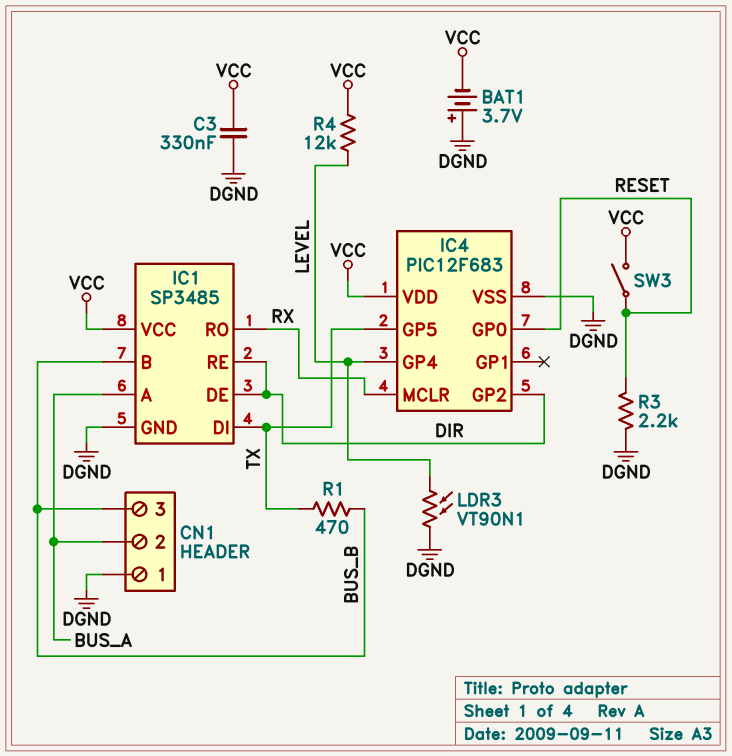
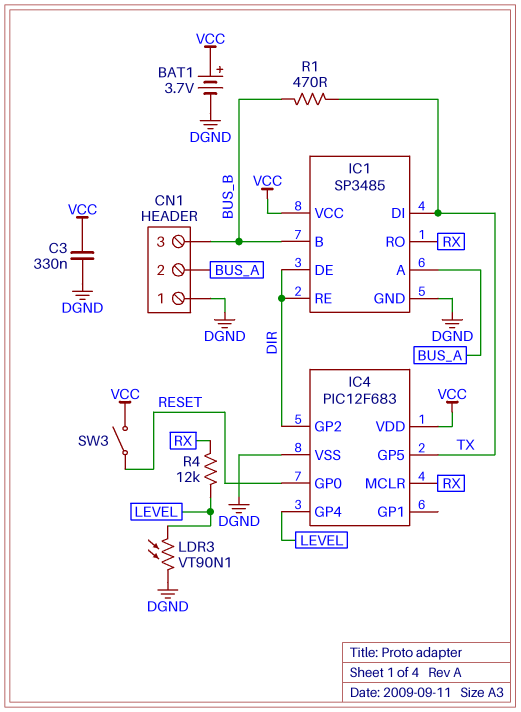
BAT1: 3.7V (plus DGND, minus VCC) -> 3.7V (plus VCC, minus DGND)
R3: 2.2k (DGND, RESET) -> none
R4: 12k (LEVEL, VCC) -> 12k (LEVEL, RX)

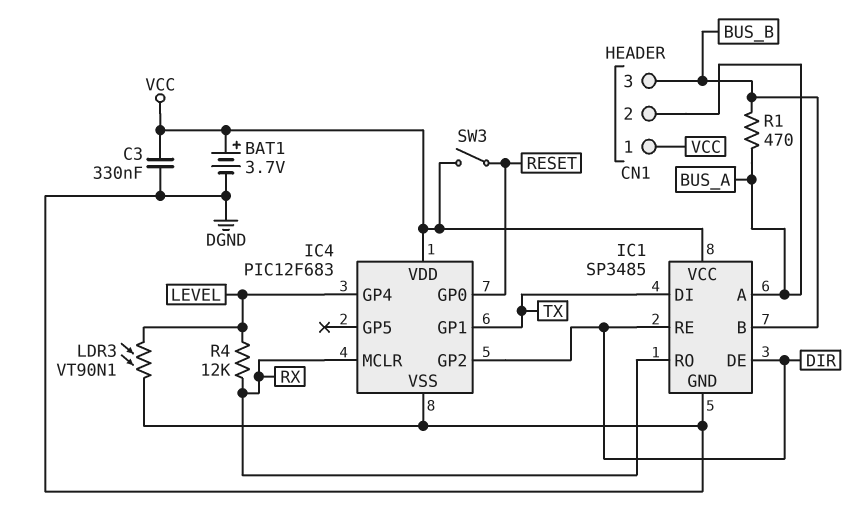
CN1 pin 1: DGND -> VCC
IC4 pin GP1: none -> TX
IC4 pin GP5: TX -> none
R1: 470 (BUS_B, TX) -> 470 (BUS_A, BUS_B)

